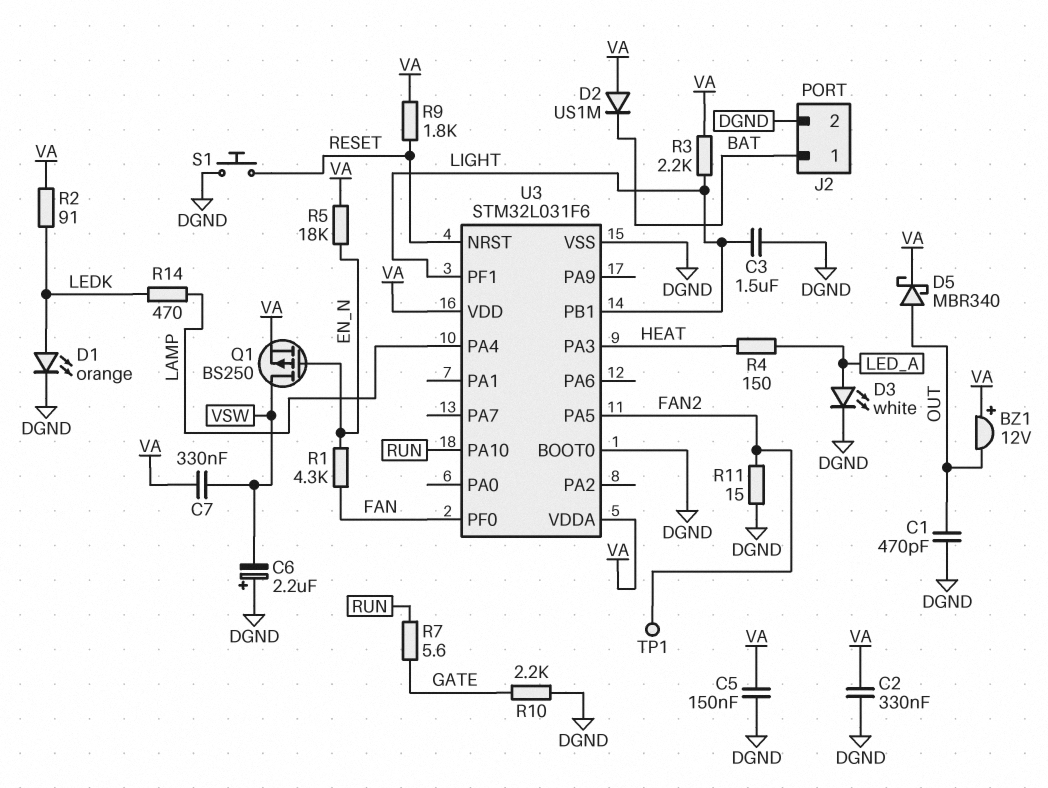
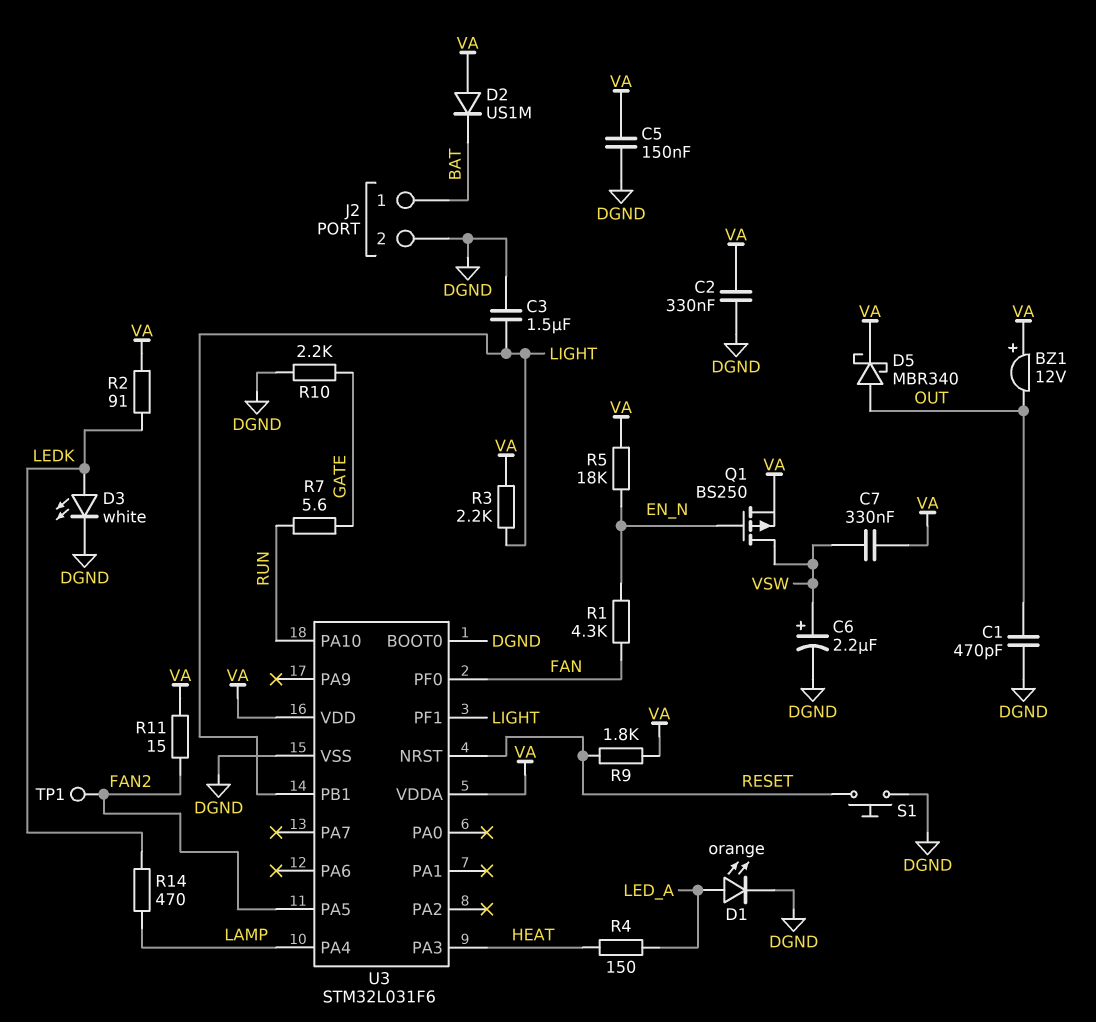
C6: 2.2uF (plus DGND, minus VSW) -> 2.2uF (plus VSW, minus DGND)
D1: LED orange (A LEDK, K DGND) -> LED orange (A LED_A, K DGND)
D3: LED white (A LED_A, K DGND) -> LED white (A LEDK, K DGND)
R11: 15 (DGND, FAN2) -> 15 (FAN2, VA)

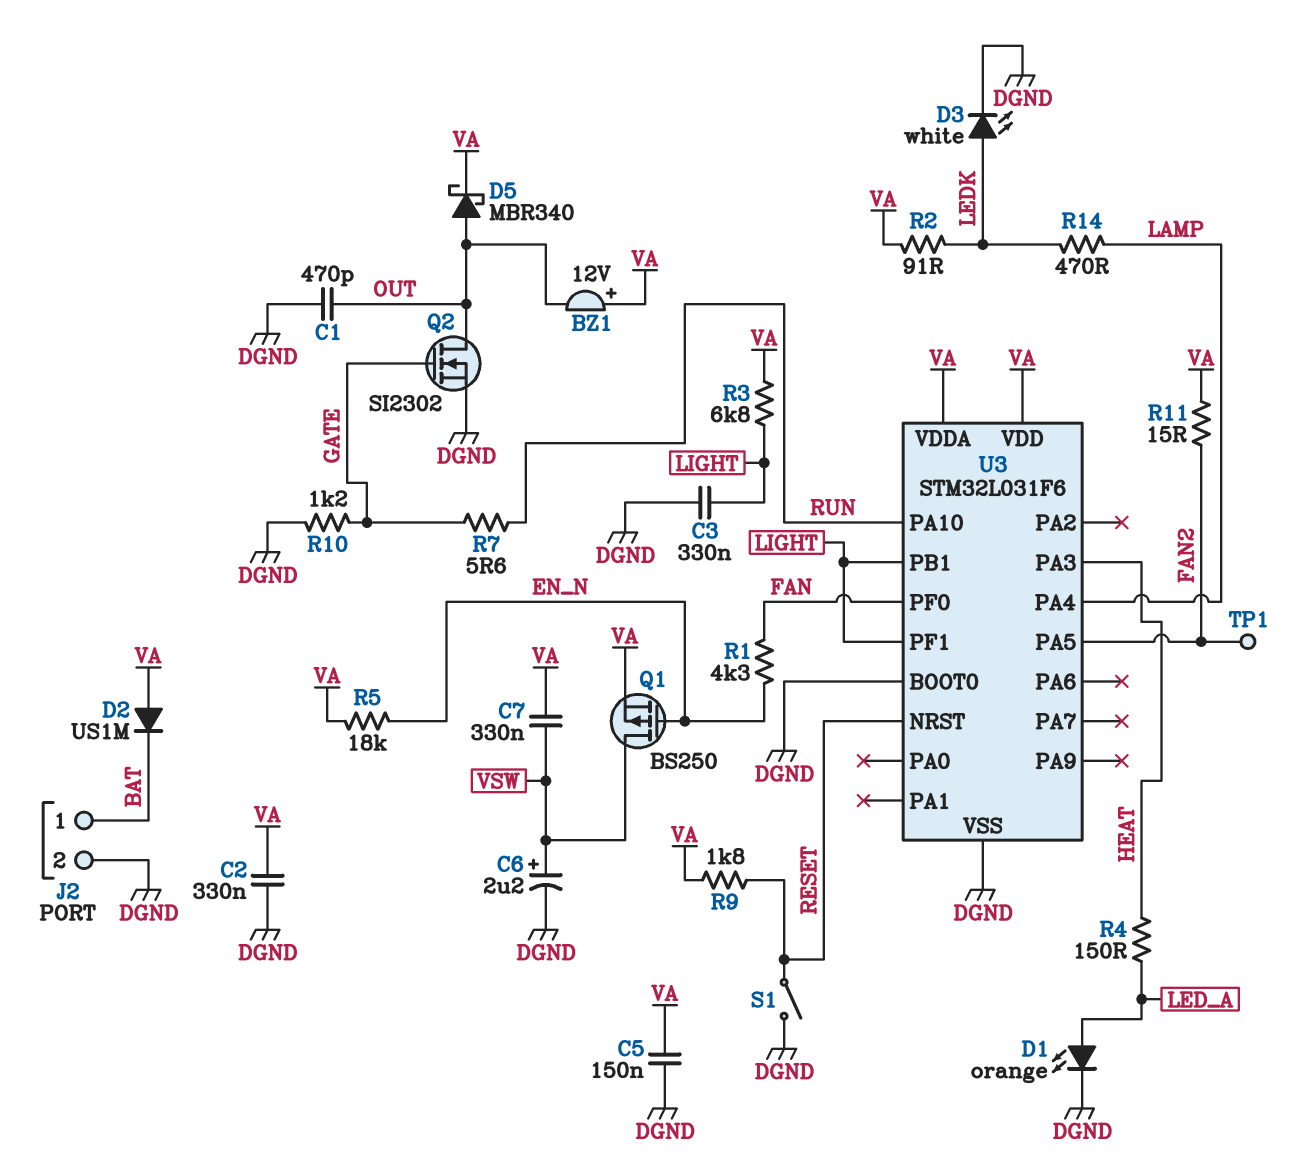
C3: 1.5uF (DGND, LIGHT) -> 330nF (DGND, LIGHT)
Q2: none -> NMOS SI2302 (G GATE, D OUT, S DGND)
R3: 2.2k (LIGHT, VA) -> 6.8k (LIGHT, VA)
R10: 2.2k (DGND, GATE) -> 1.2k (DGND, GATE)
S1: button (DGND, RESET) -> switch (DGND, RESET)

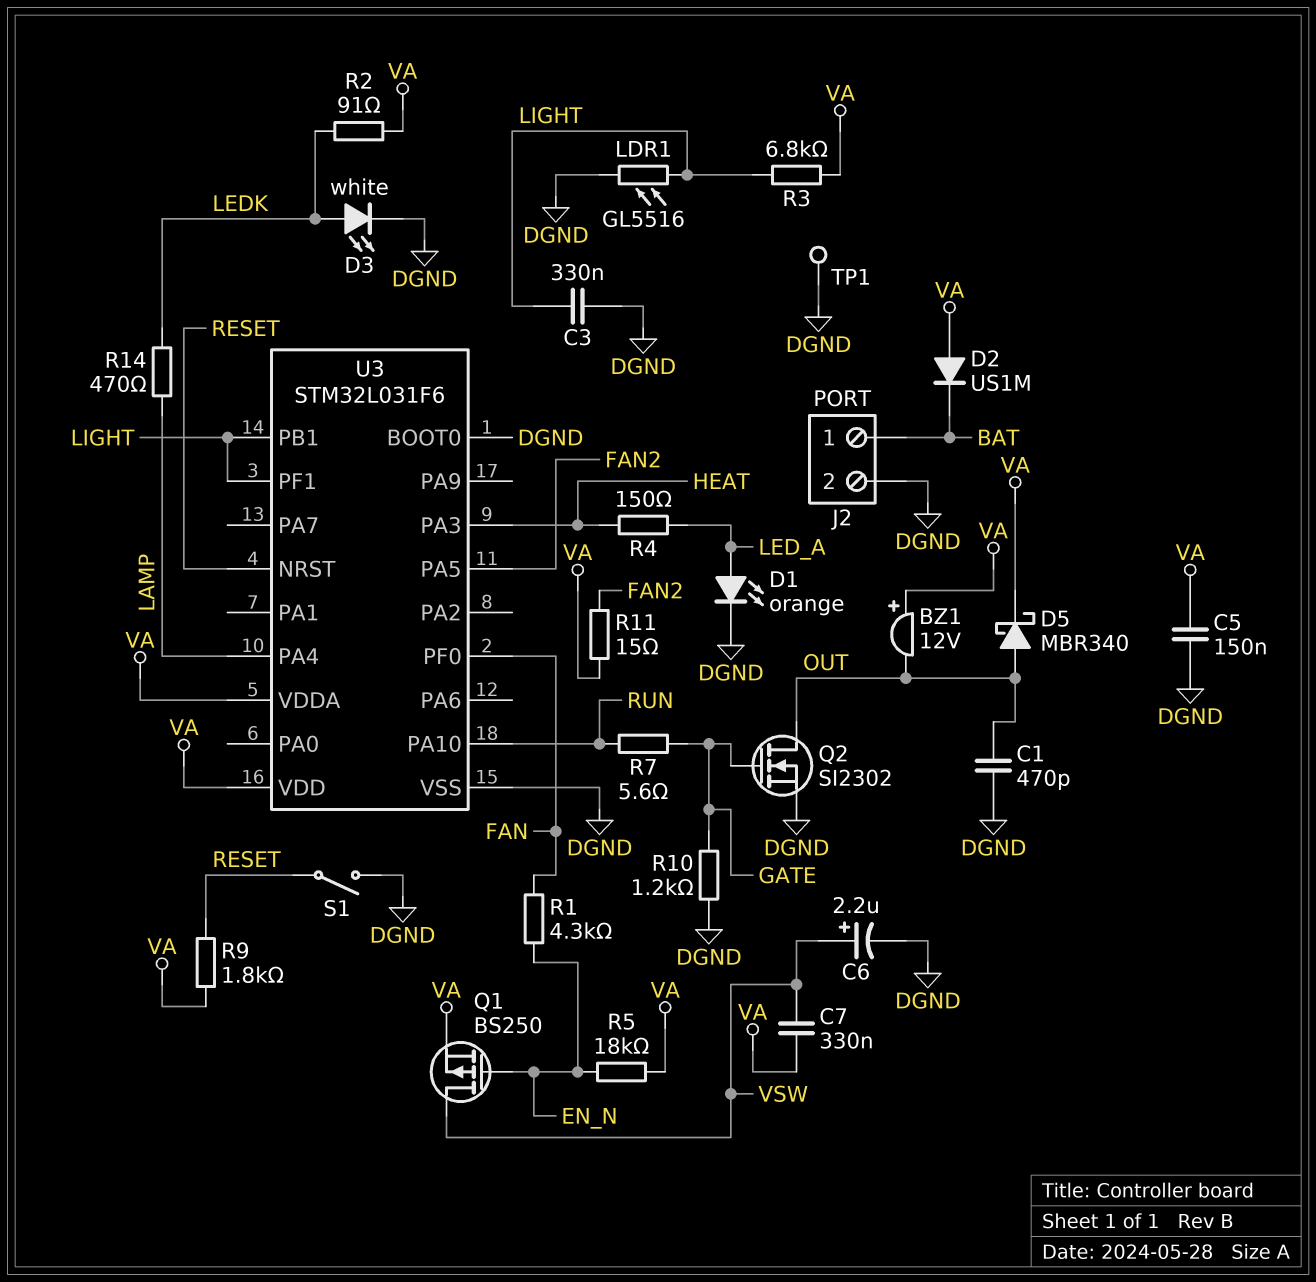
C2: 330nF (DGND, VA) -> none
LDR1: none -> GL5516 (DGND, LIGHT)
TP1: test point (FAN2) -> test point (DGND)

